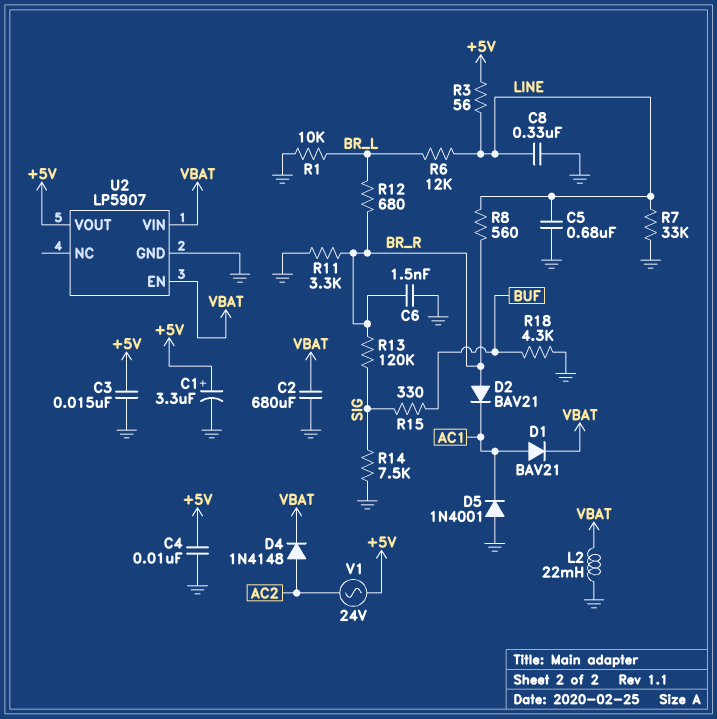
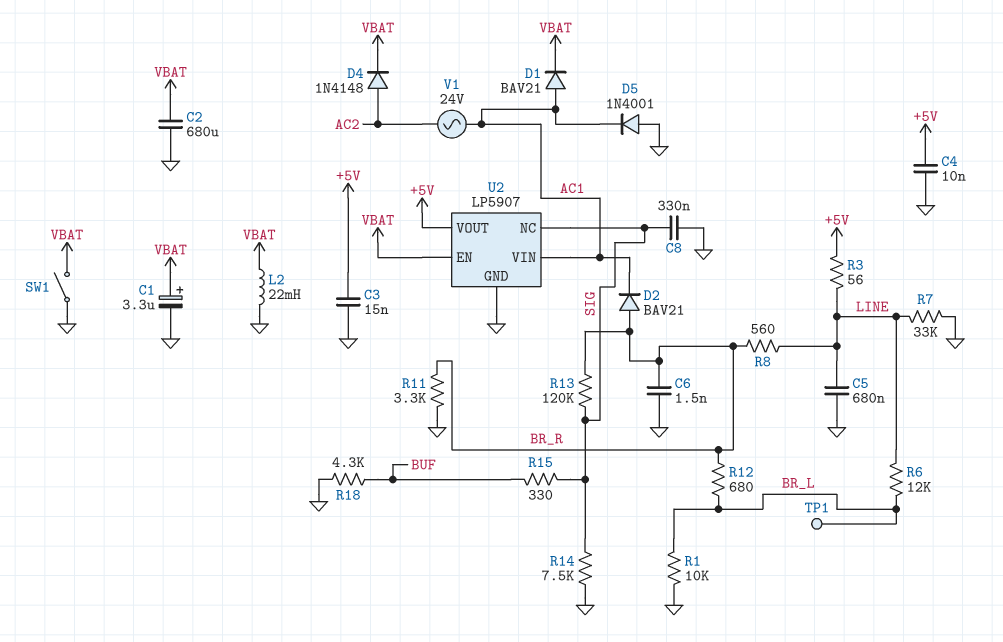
C1: 3.3uF (plus +5V, minus GND) -> 3.3uF (plus VBAT, minus GND)
C8: 330nF (GND, LINE) -> 330nF (GND, SIG)
SW1: none -> switch (GND, VBAT)
TP1: none -> test point (BR_L)
U2 pin NC: none -> SIG
U2 pin VIN: VBAT -> AC1
V1: AC 24V (+5V, AC2) -> AC 24V (AC1, AC2)

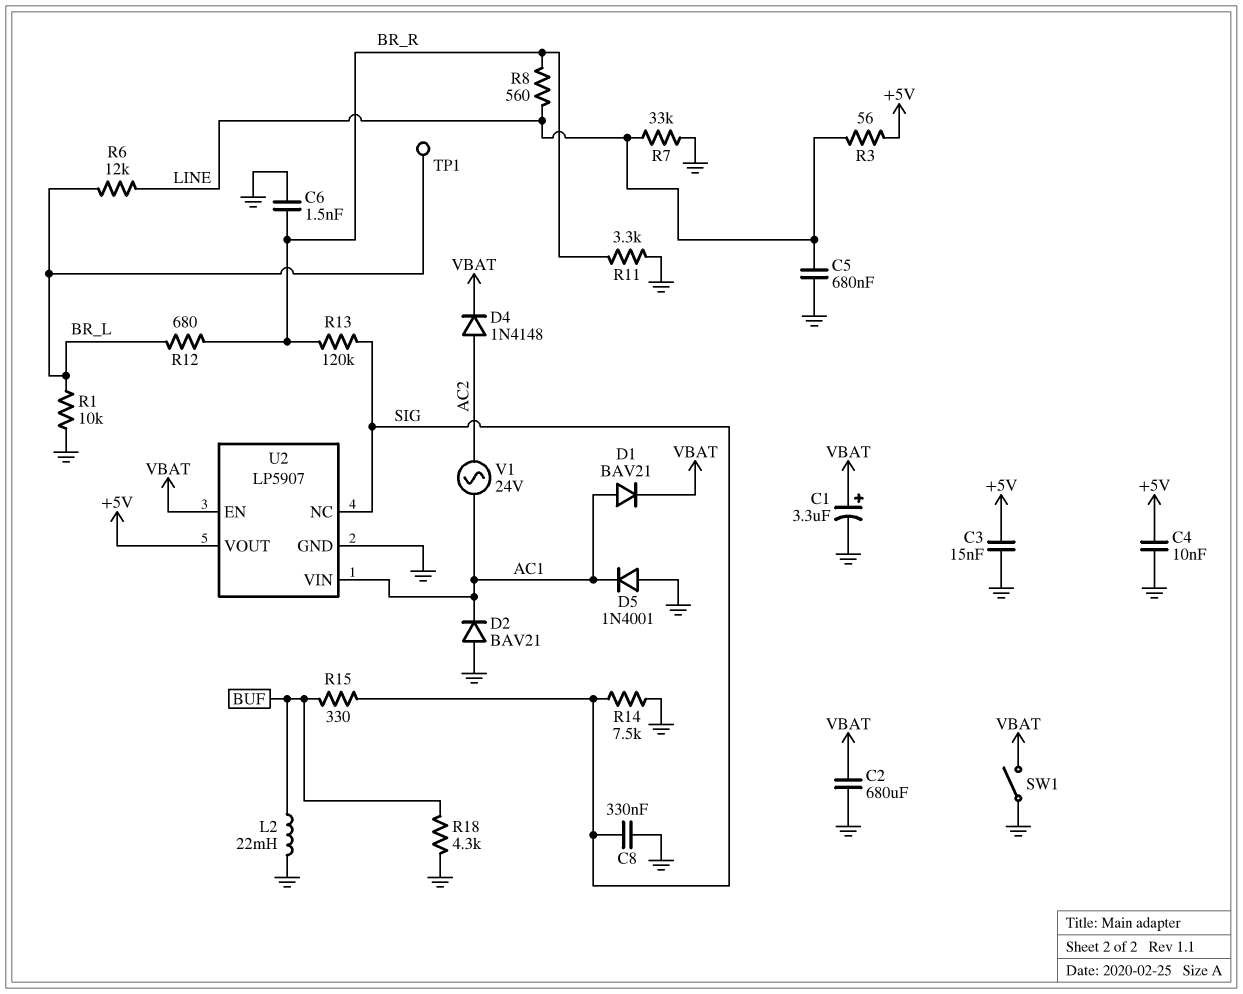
D2: diode BAV21 (A BR_R, K AC1) -> diode BAV21 (A GND, K AC1)
L2: 22mH (GND, VBAT) -> 22mH (BUF, GND)

